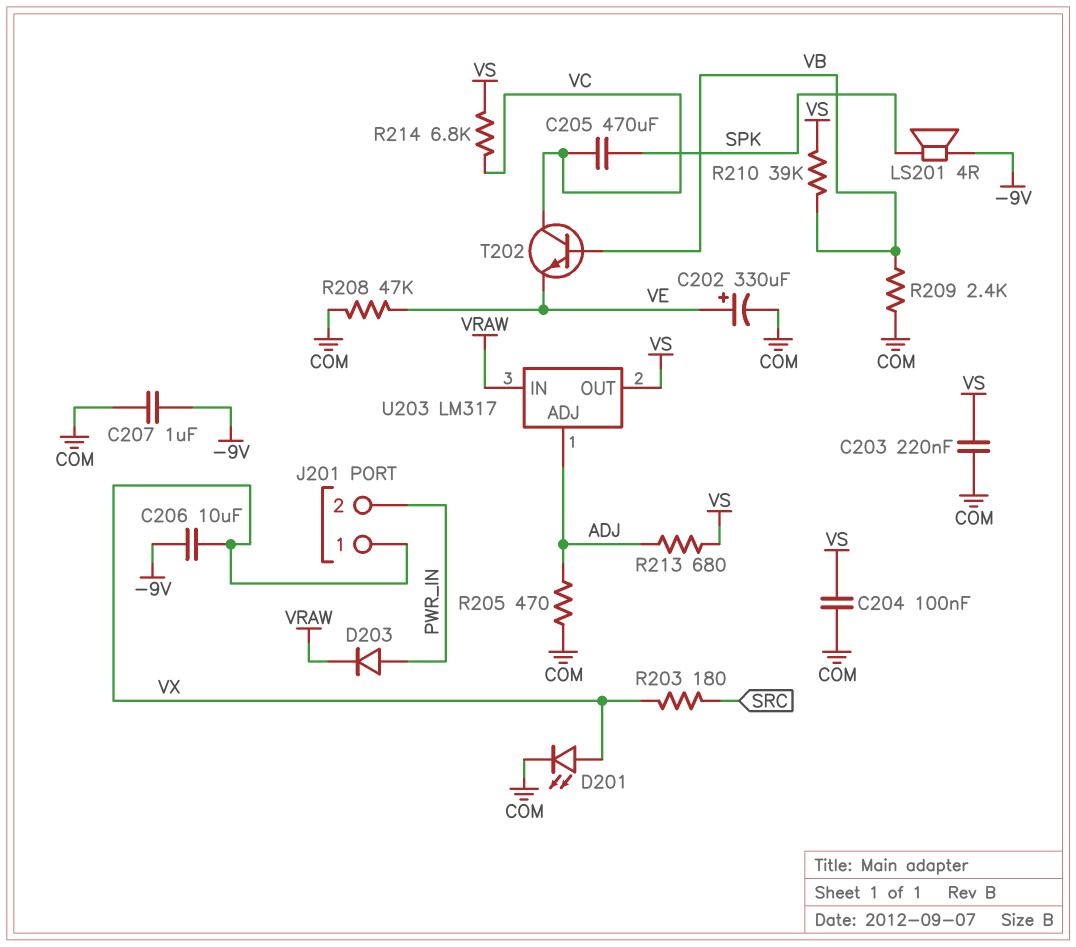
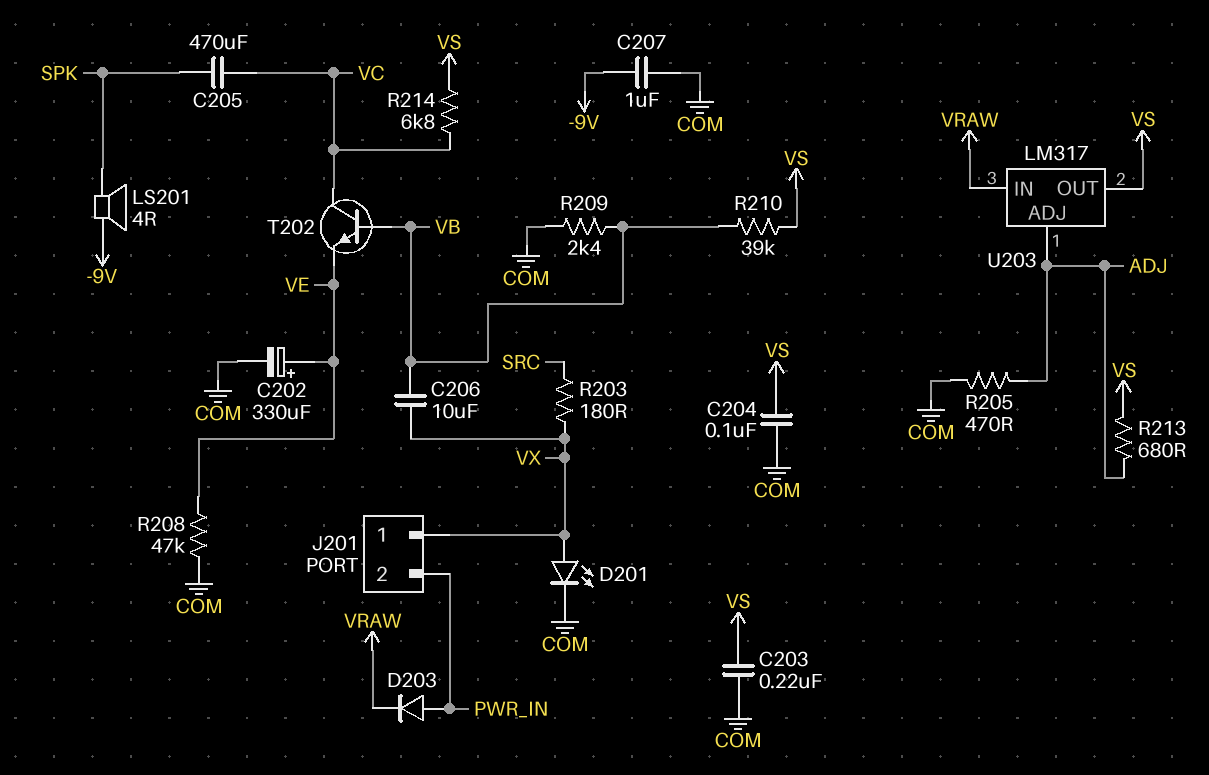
C206: 10uF (-9V, VX) -> 10uF (VB, VX)

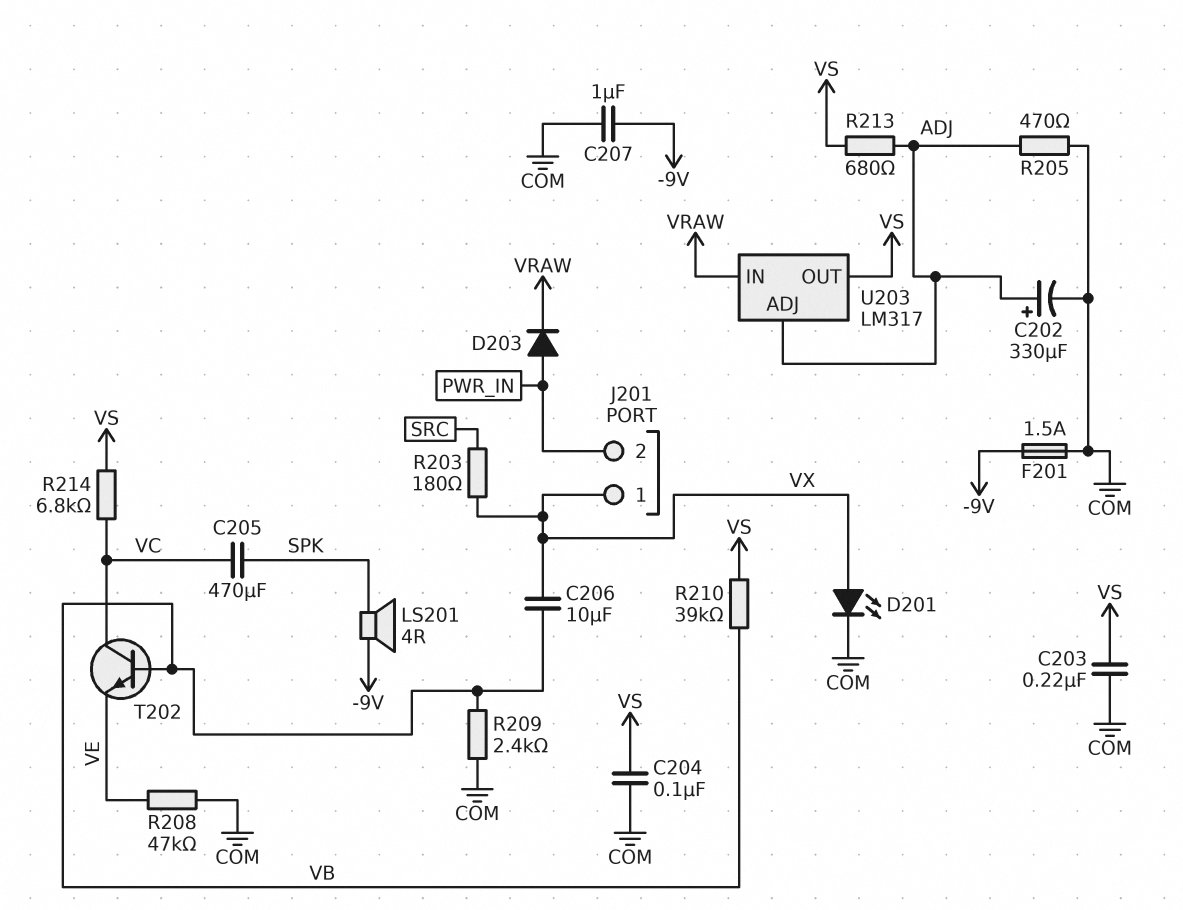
C202: 330uF (plus VE, minus COM) -> 330uF (plus ADJ, minus COM)
F201: none -> 1.5A (-9V, COM)

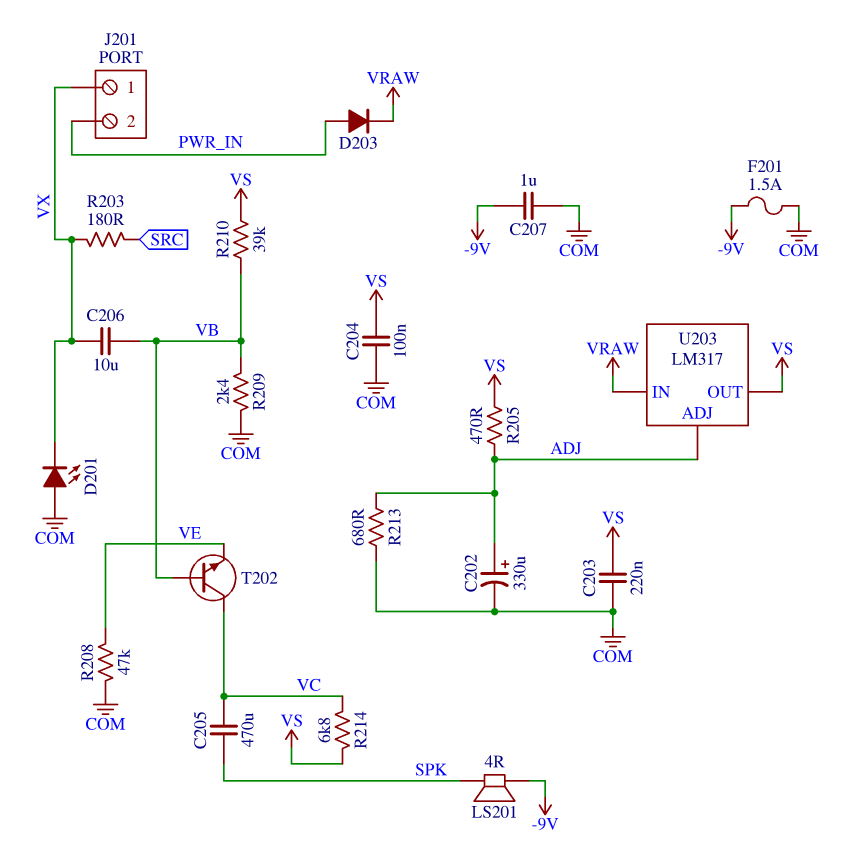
D201: LED (A VX, K COM) -> LED (A COM, K VX)
R205: 470 (ADJ, COM) -> 470 (ADJ, VS)
R213: 680 (ADJ, VS) -> 680 (ADJ, COM)

